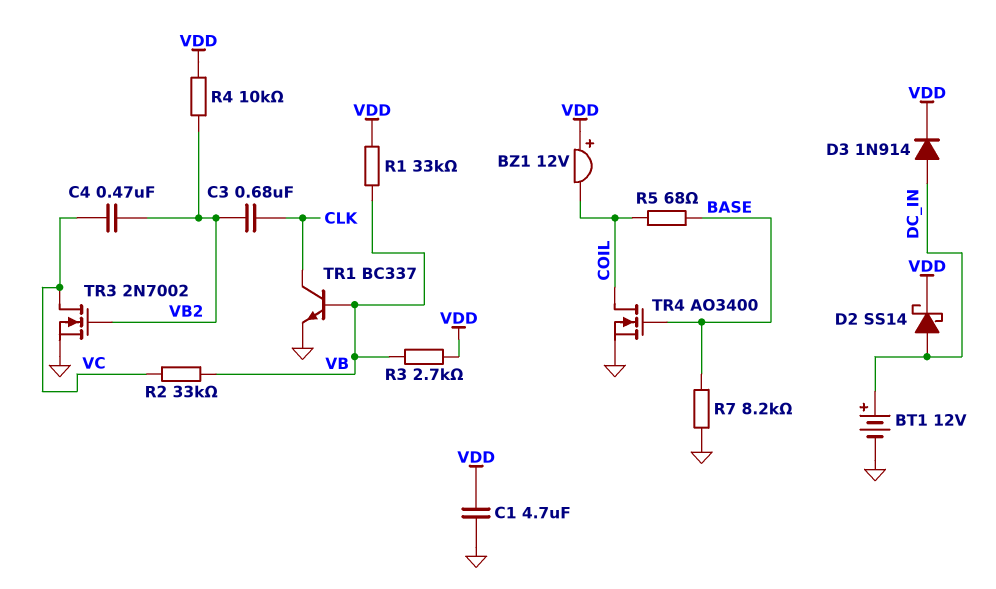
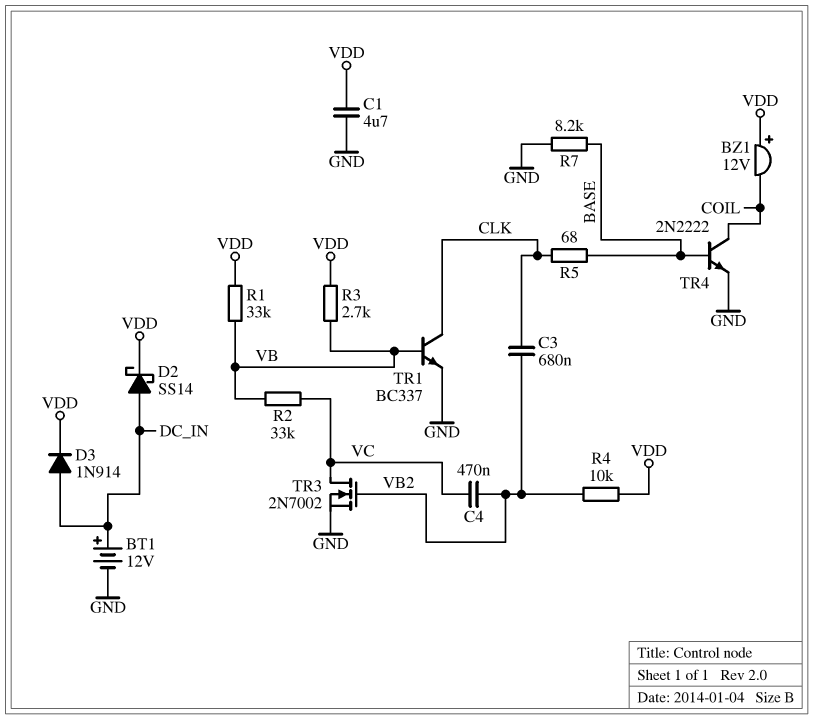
R5: 68 (BASE, COIL) -> 68 (BASE, CLK)
TR4: NMOS AO3400 (G BASE, D COIL, S GND) -> NPN 2N2222 (B BASE, C COIL, E GND)

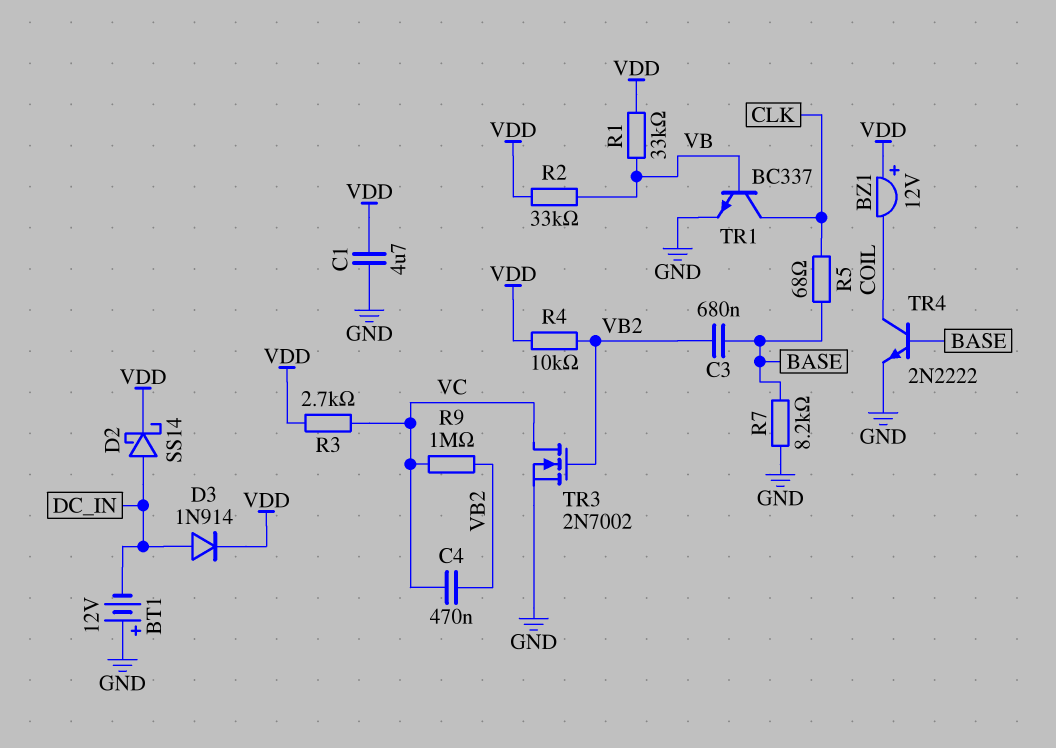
BT1: 12V (plus DC_IN, minus GND) -> 12V (plus GND, minus DC_IN)
C3: 680nF (CLK, VB2) -> 680nF (BASE, VB2)
R2: 33k (VB, VC) -> 33k (VB, VDD)
R3: 2.7k (VB, VDD) -> 2.7k (VC, VDD)
R9: none -> 1M (VB2, VC)

